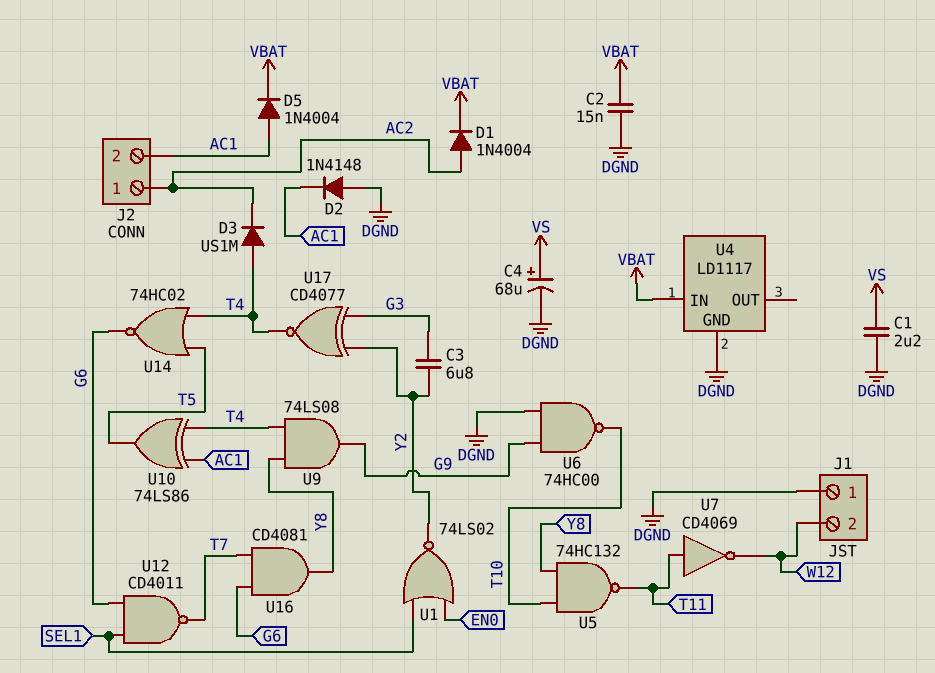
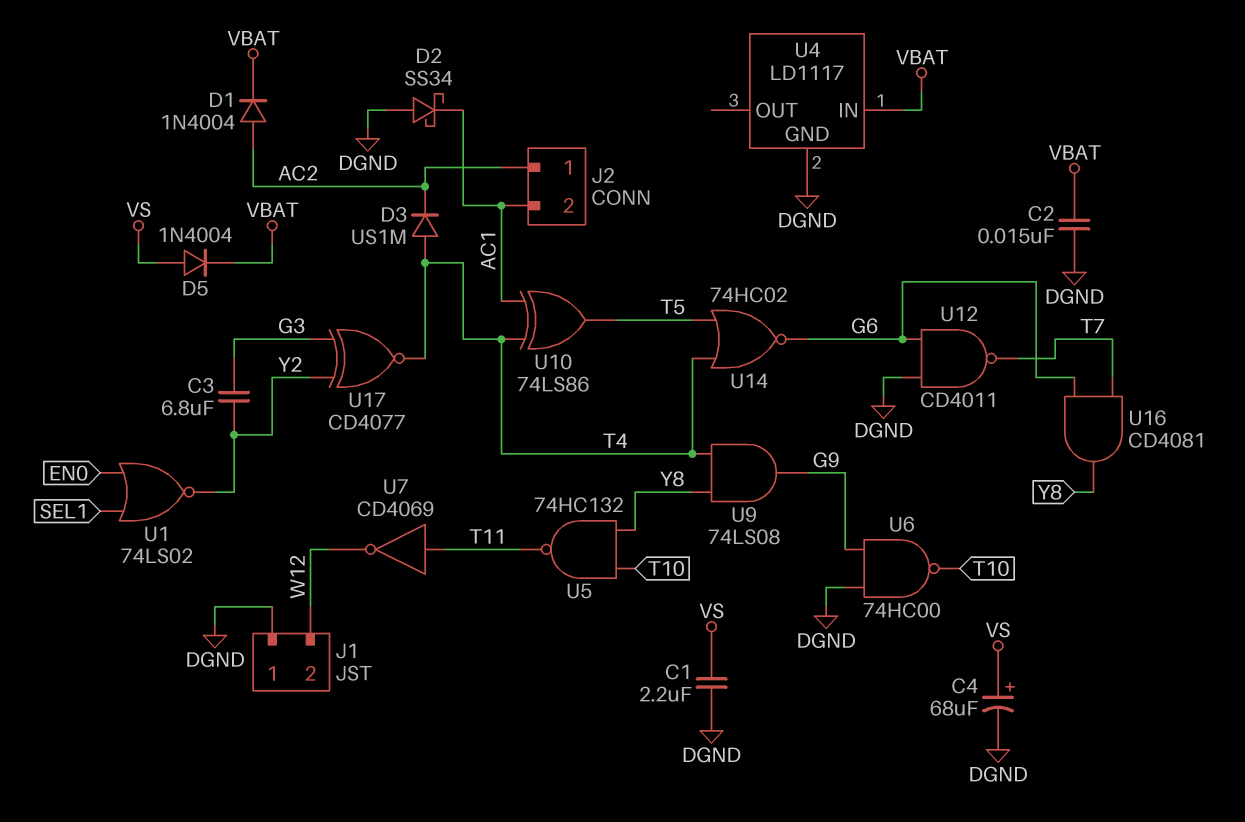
D2: diode 1N4148 (A DGND, K AC1) -> schottky SS34 (A DGND, K AC1)
D5: diode 1N4004 (A AC1, K VBAT) -> diode 1N4004 (A VS, K VBAT)
U12: NAND CD4011 (in G6, in SEL1, out T7) -> NAND CD4011 (in DGND, in G6, out T7)

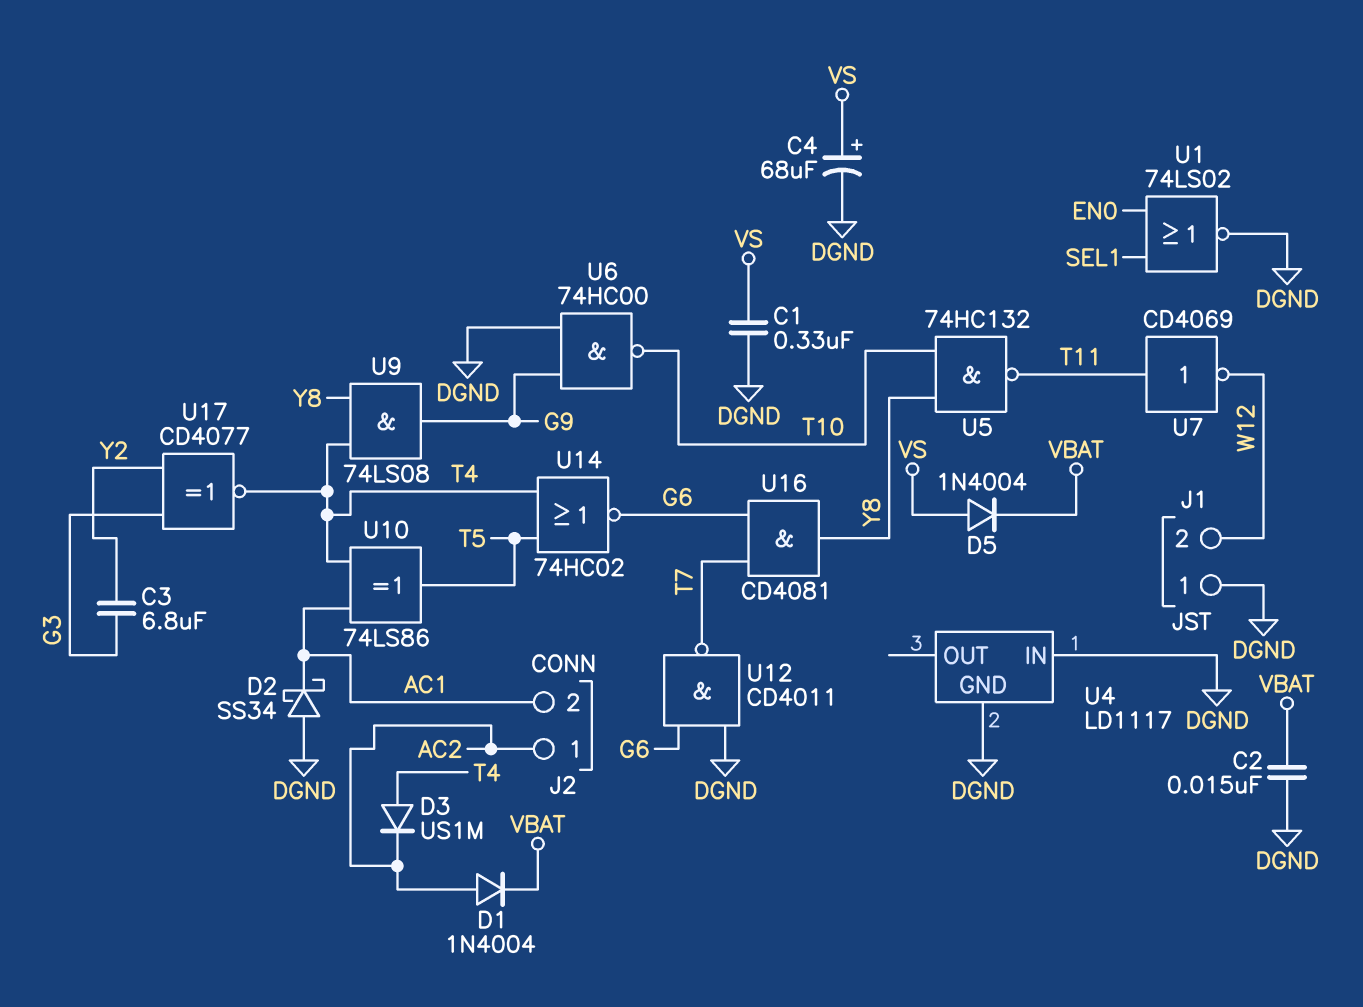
C1: 2.2uF (DGND, VS) -> 330nF (DGND, VS)
U1: NOR 74LS02 (in EN0, in SEL1, out Y2) -> NOR 74LS02 (in EN0, in SEL1, out DGND)
U4 pin IN: VBAT -> DGND

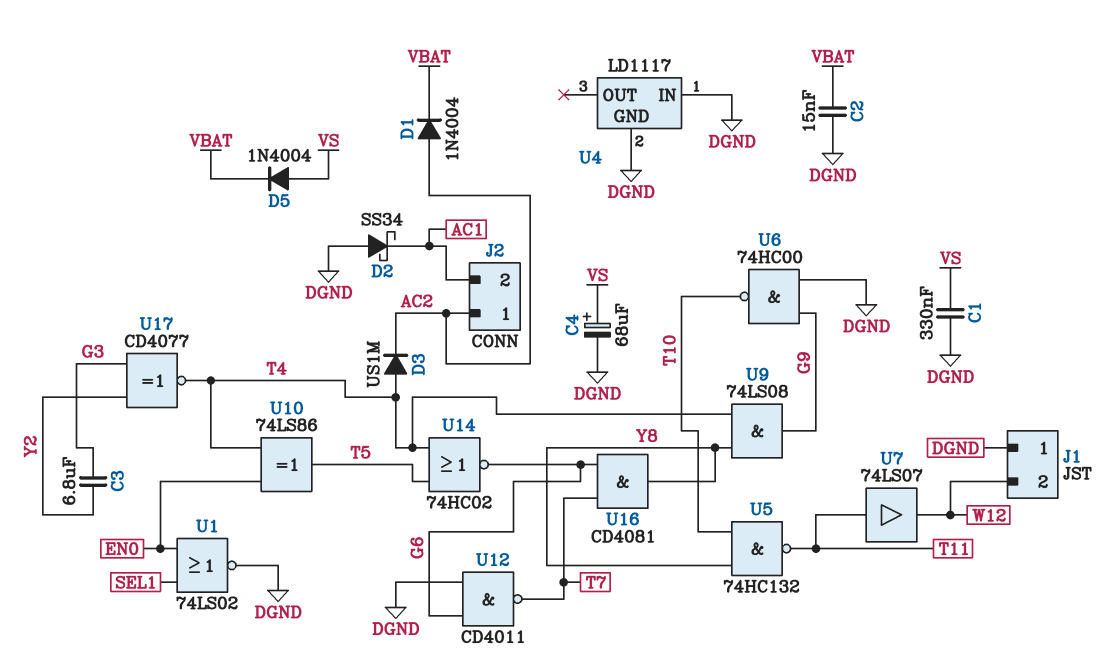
U7: NOT CD4069 (in T11, out W12) -> buffer 74LS07 (in T11, out W12)
U10: XOR 74LS86 (in AC1, in T4, out T5) -> XOR 74LS86 (in EN0, in T4, out T5)

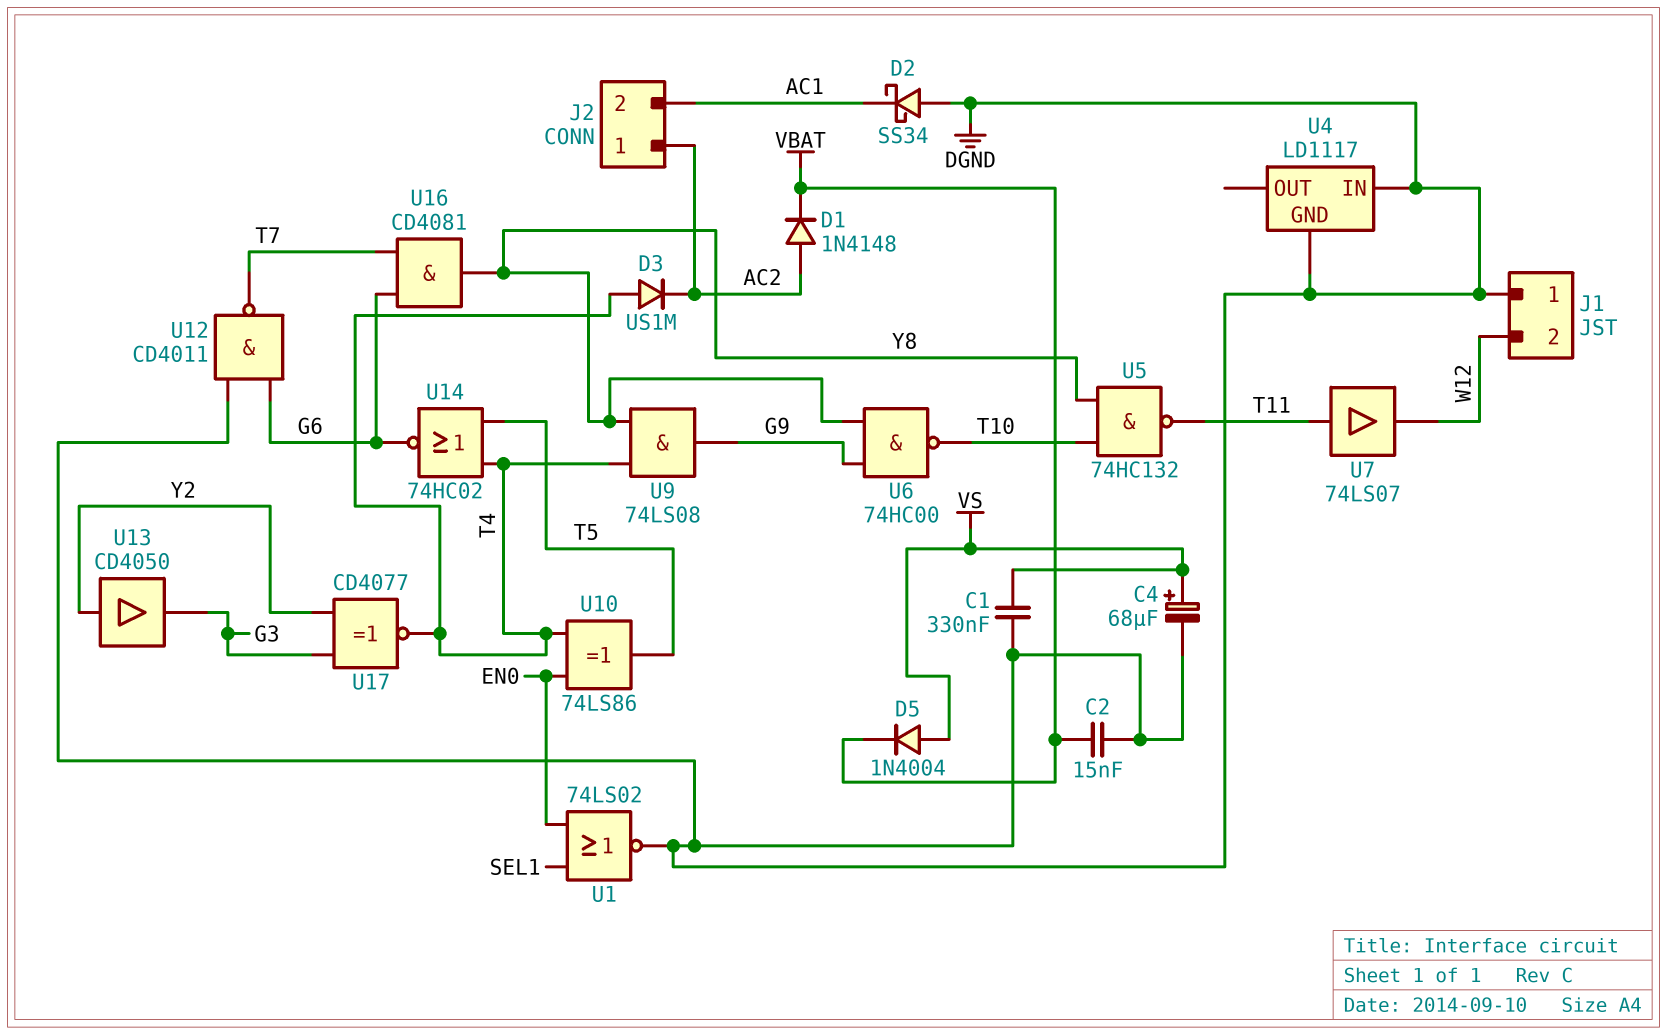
C3: 6.8uF (G3, Y2) -> none
D1: diode 1N4004 (A AC2, K VBAT) -> diode 1N4148 (A AC2, K VBAT)
U6: NAND 74HC00 (in DGND, in G9, out T10) -> NAND 74HC00 (in G9, in Y8, out T10)
U13: none -> buffer CD4050 (in Y2, out G3)

